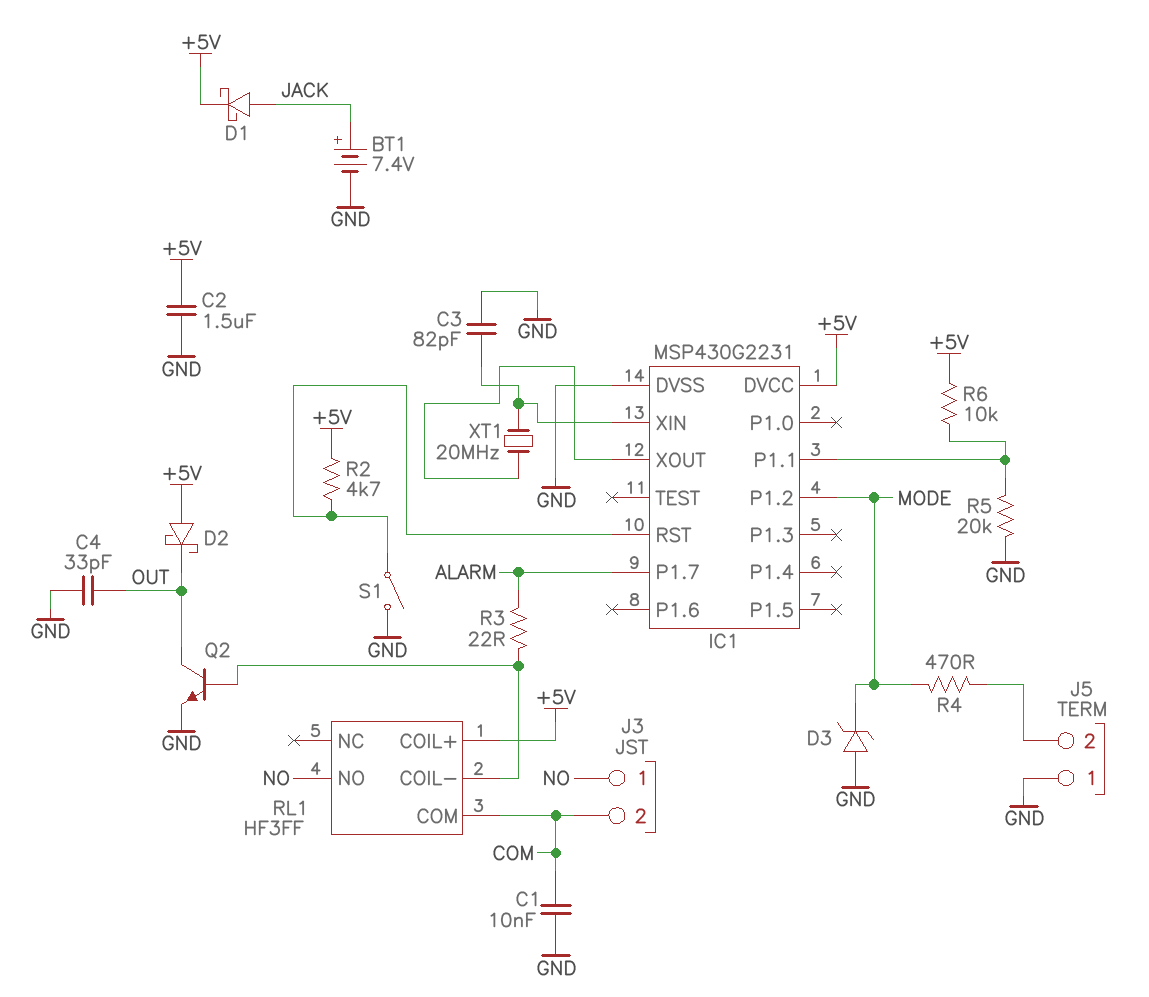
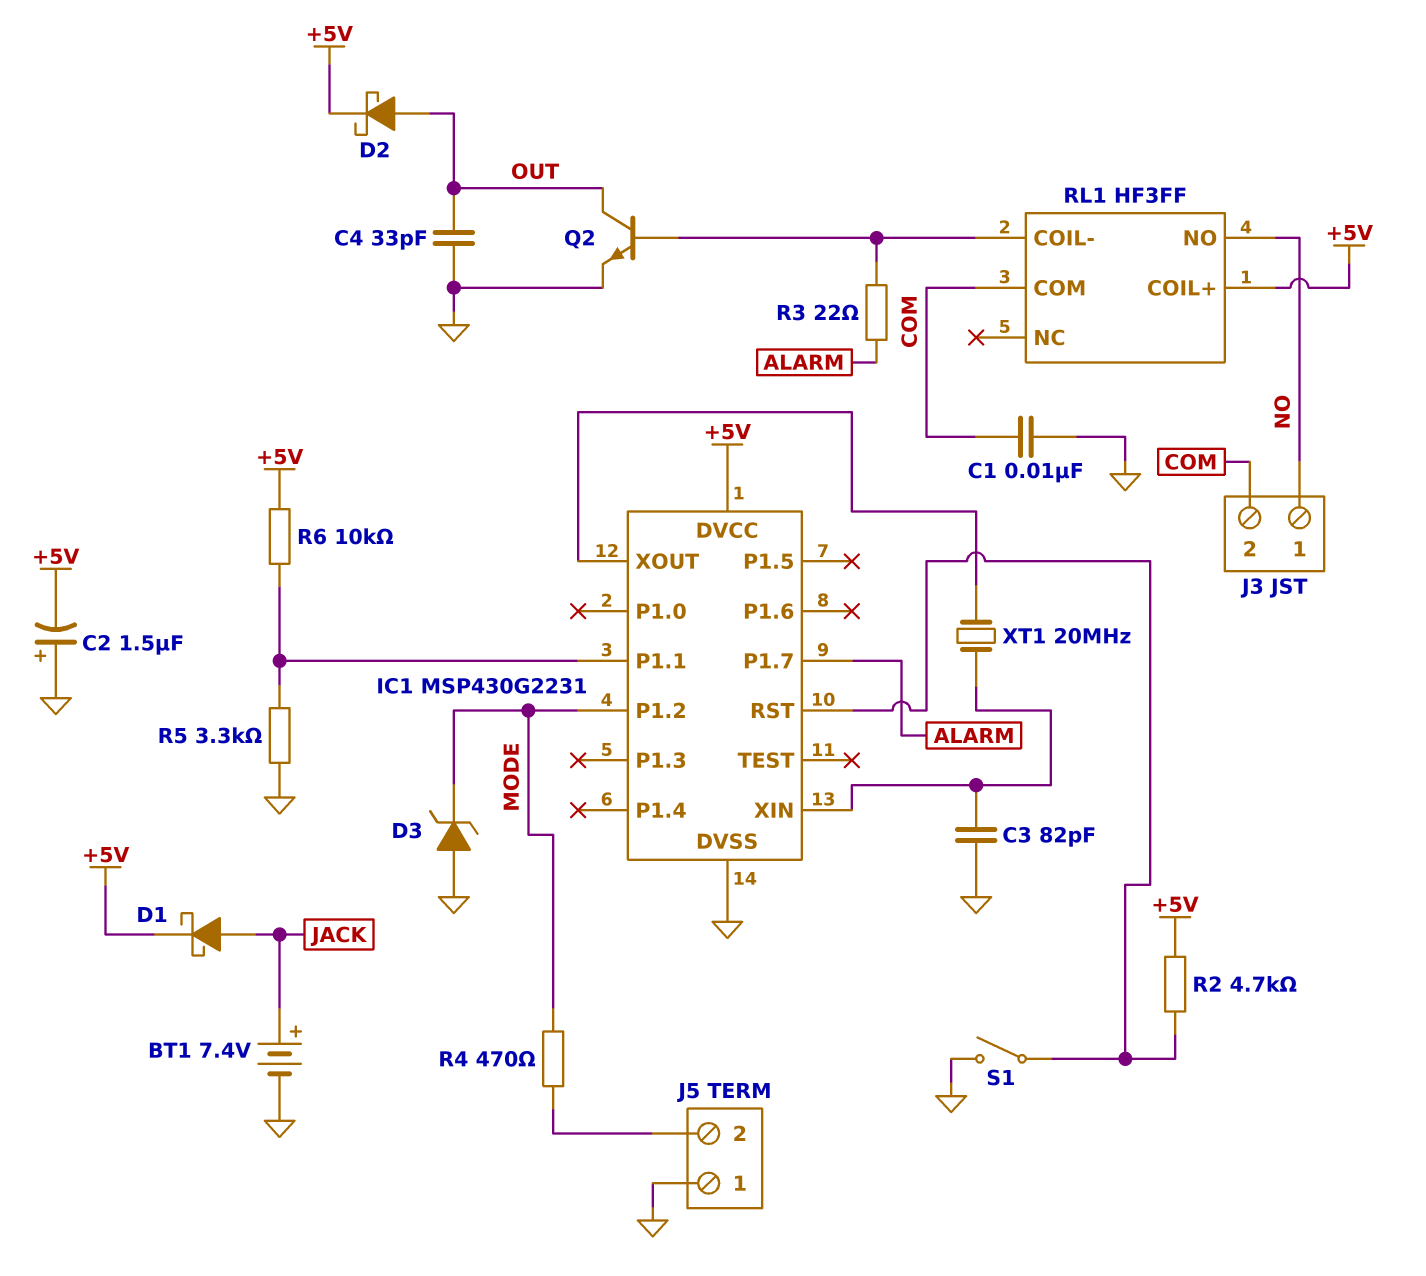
C2: 1.5uF (+5V, GND) -> 1.5uF (plus GND, minus +5V)
D2: schottky (A +5V, K OUT) -> schottky (A OUT, K +5V)
R5: 20k (GND, IC1/P1.1) -> 3.3k (GND, IC1/P1.1)

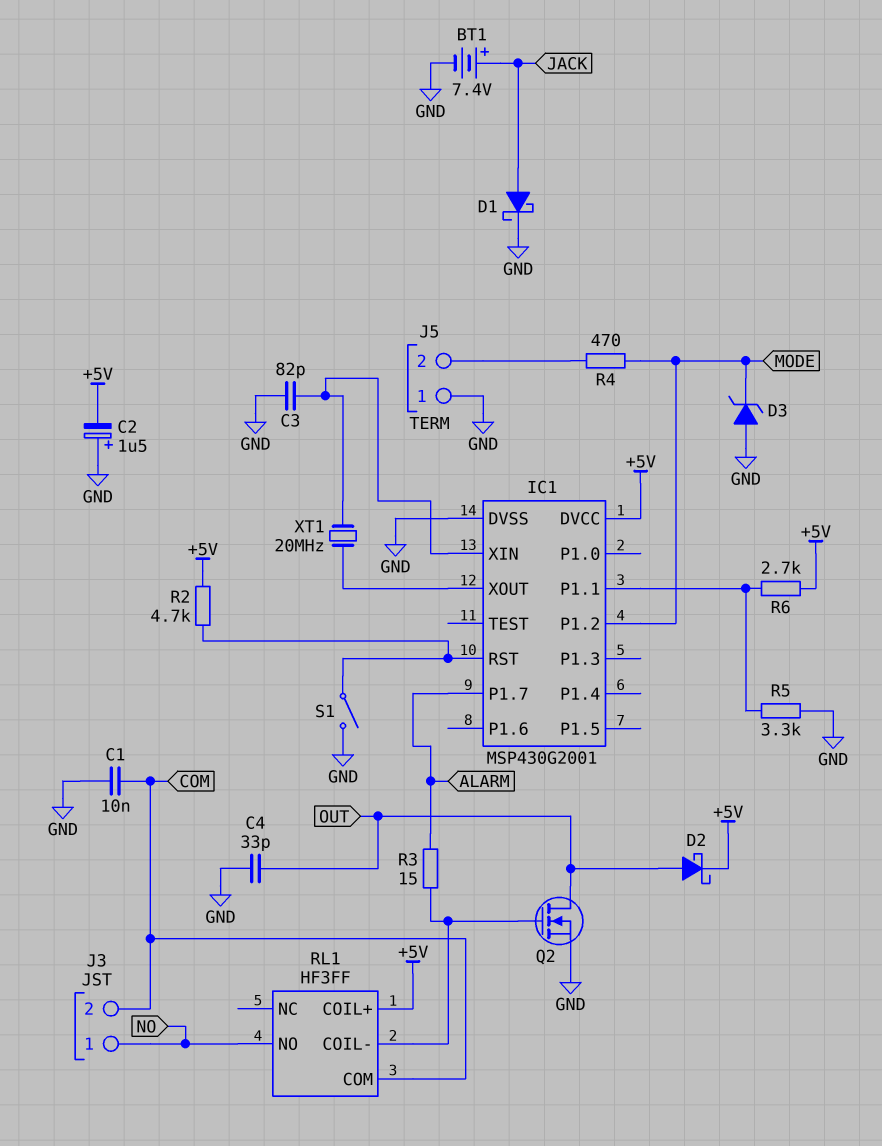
D1: schottky (A JACK, K +5V) -> schottky (A JACK, K GND)
IC1: MSP430G2231 -> MSP430G2001
Q2: NPN (B RL1/COIL-, C OUT, E GND) -> NMOS (G RL1/COIL-, D OUT, S GND)
R3: 22 (ALARM, RL1/COIL-) -> 15 (ALARM, RL1/COIL-)
R6: 10k (+5V, IC1/P1.1) -> 2.7k (+5V, IC1/P1.1)

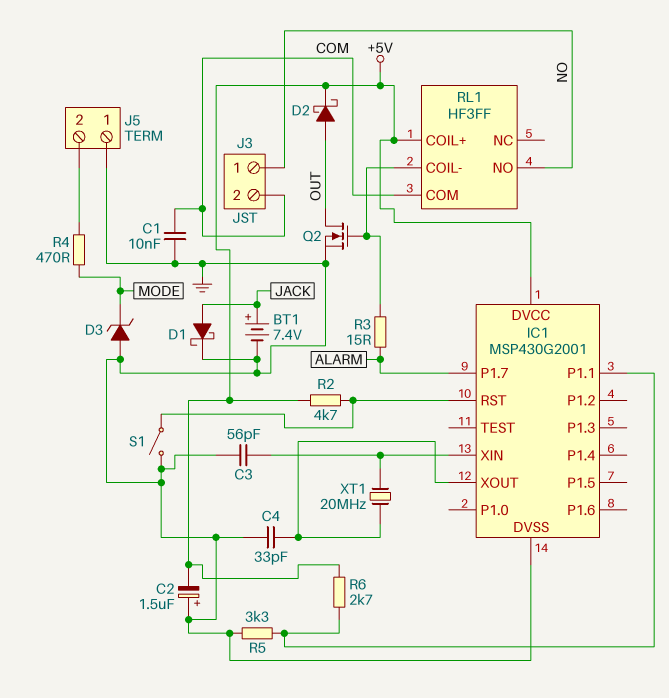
C3: 82pF (GND, IC1/XIN) -> 56pF (GND, IC1/XIN)
C4: 33pF (GND, OUT) -> 33pF (GND, IC1/XOUT)
IC1 pin P1.2: MODE -> none

